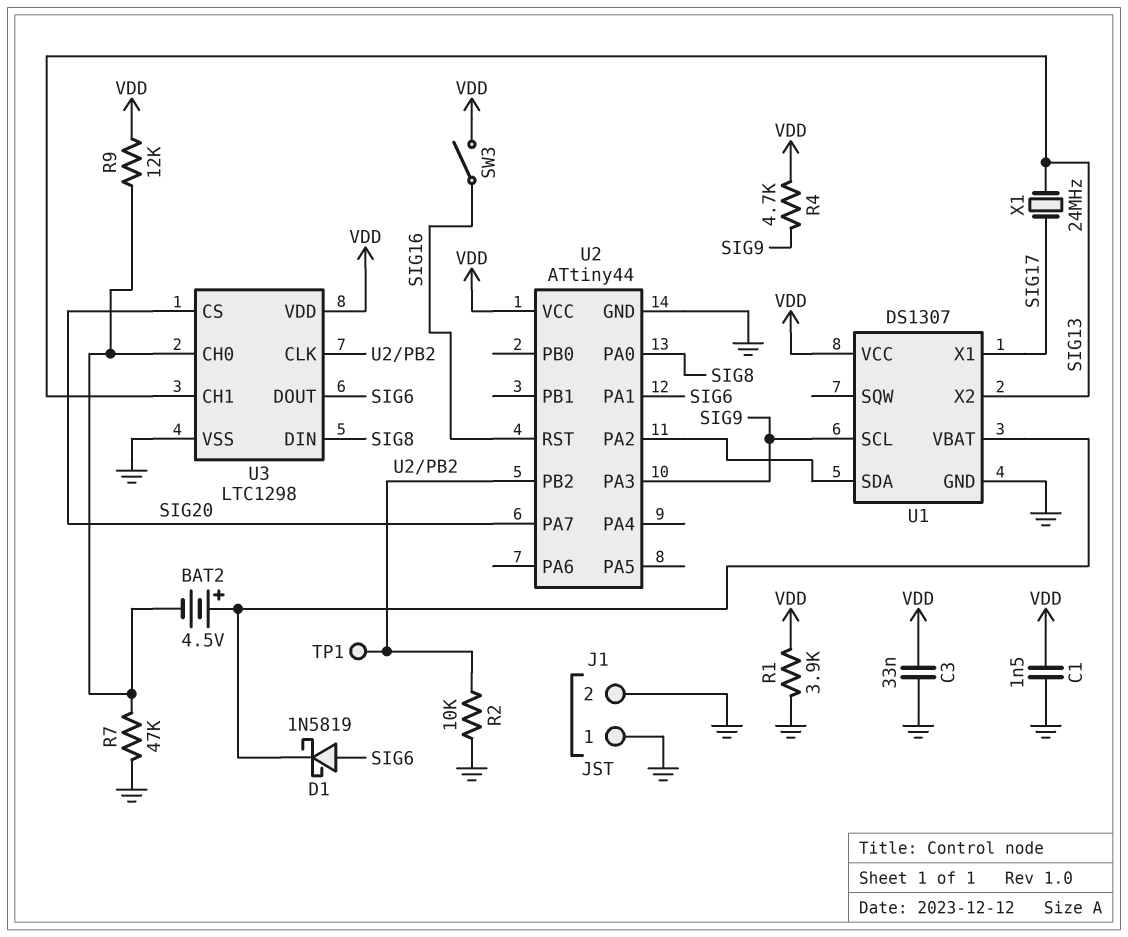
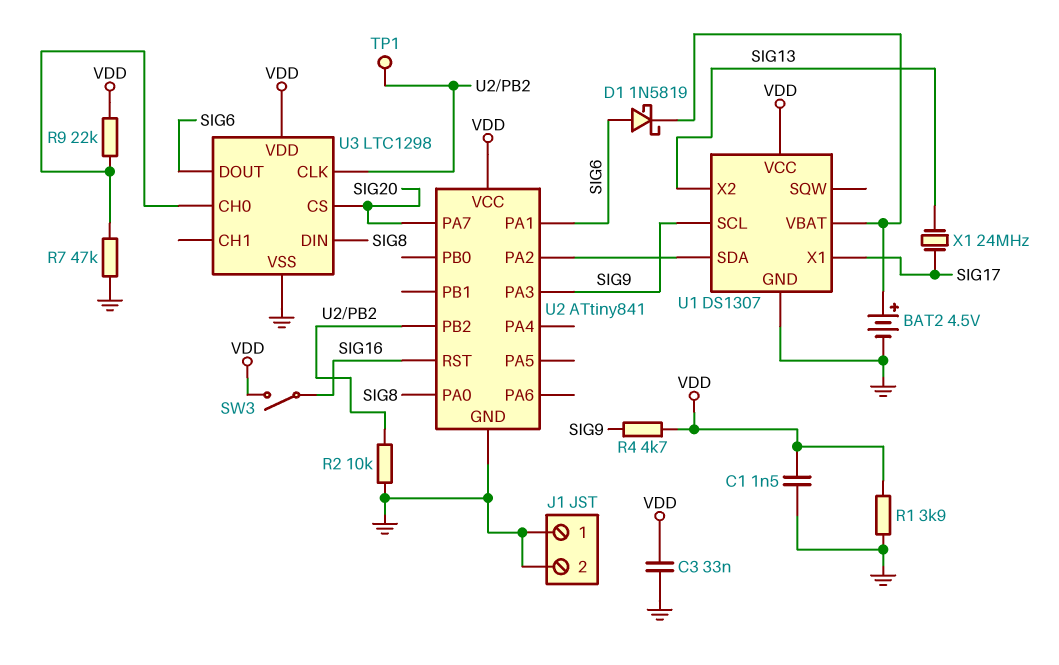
BAT2: 4.5V (plus U1/VBAT, minus U3/CH0) -> 4.5V (plus U1/VBAT, minus GND)
R9: 12k (U3/CH0, VDD) -> 22k (U3/CH0, VDD)
U2: ATtiny44 -> ATtiny841
U3 pin CH1: SIG13 -> none

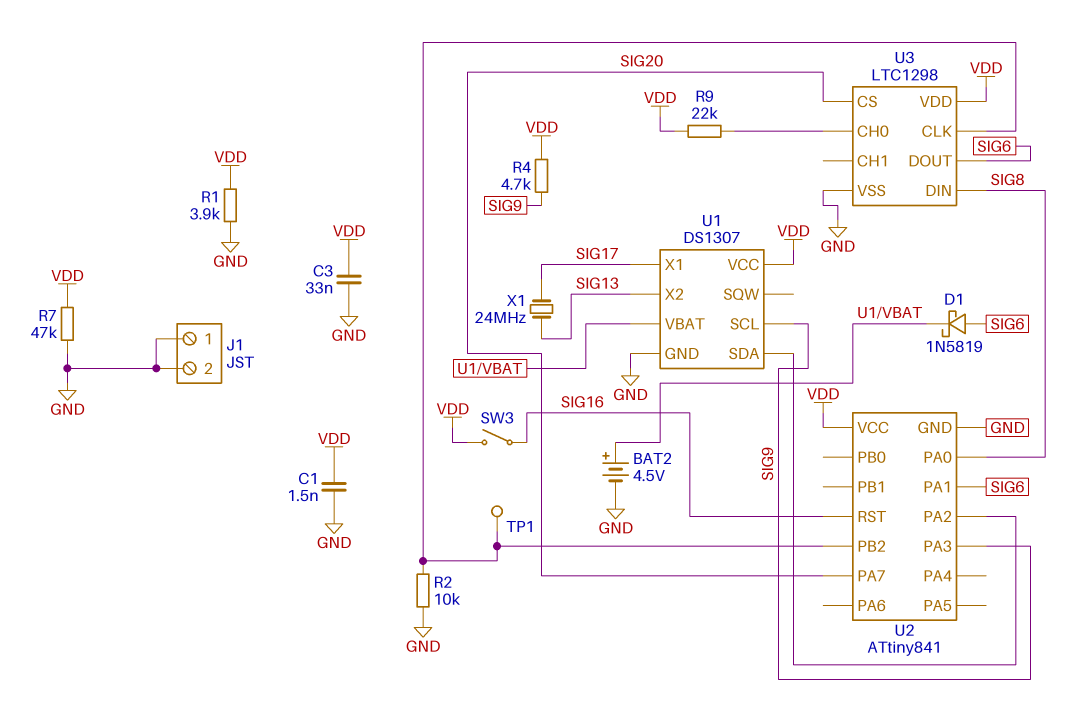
R7: 47k (GND, U3/CH0) -> 47k (GND, VDD)

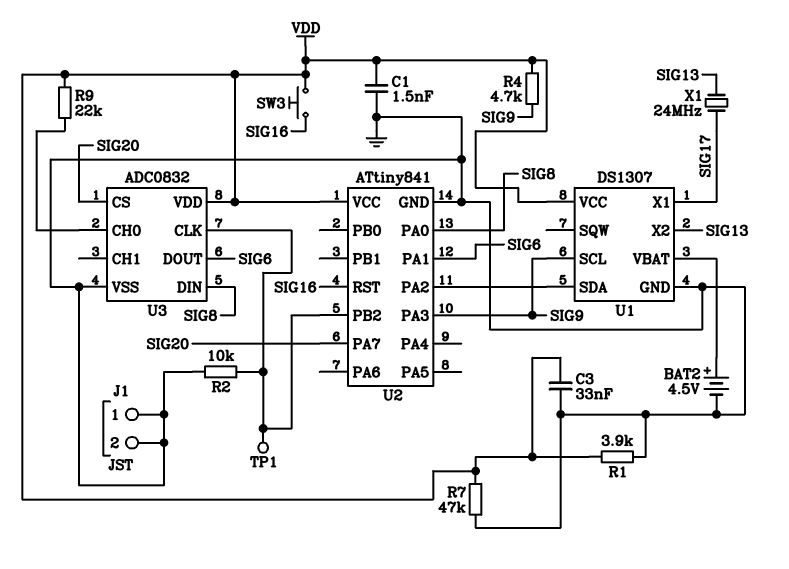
D1: schottky 1N5819 (A SIG6, K U1/VBAT) -> none
SW3: switch (SIG16, VDD) -> button (SIG16, VDD)
U3: LTC1298 -> ADC0832

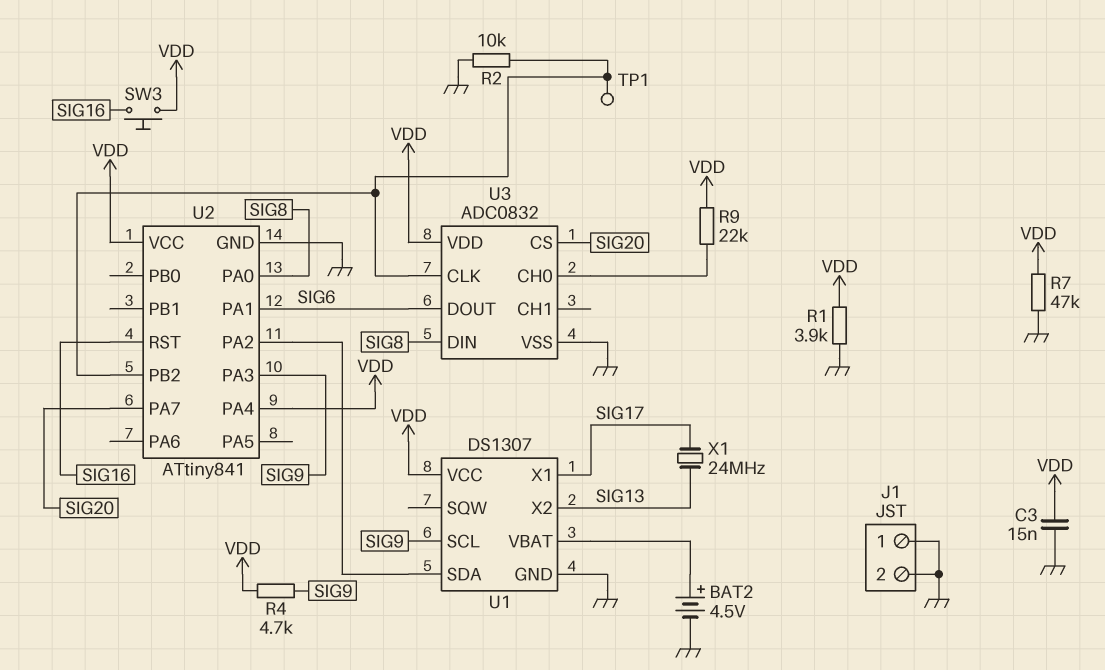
C1: 1.5nF (GND, VDD) -> none
C3: 33nF (GND, VDD) -> 15nF (GND, VDD)
U2 pin PA4: none -> VDD

